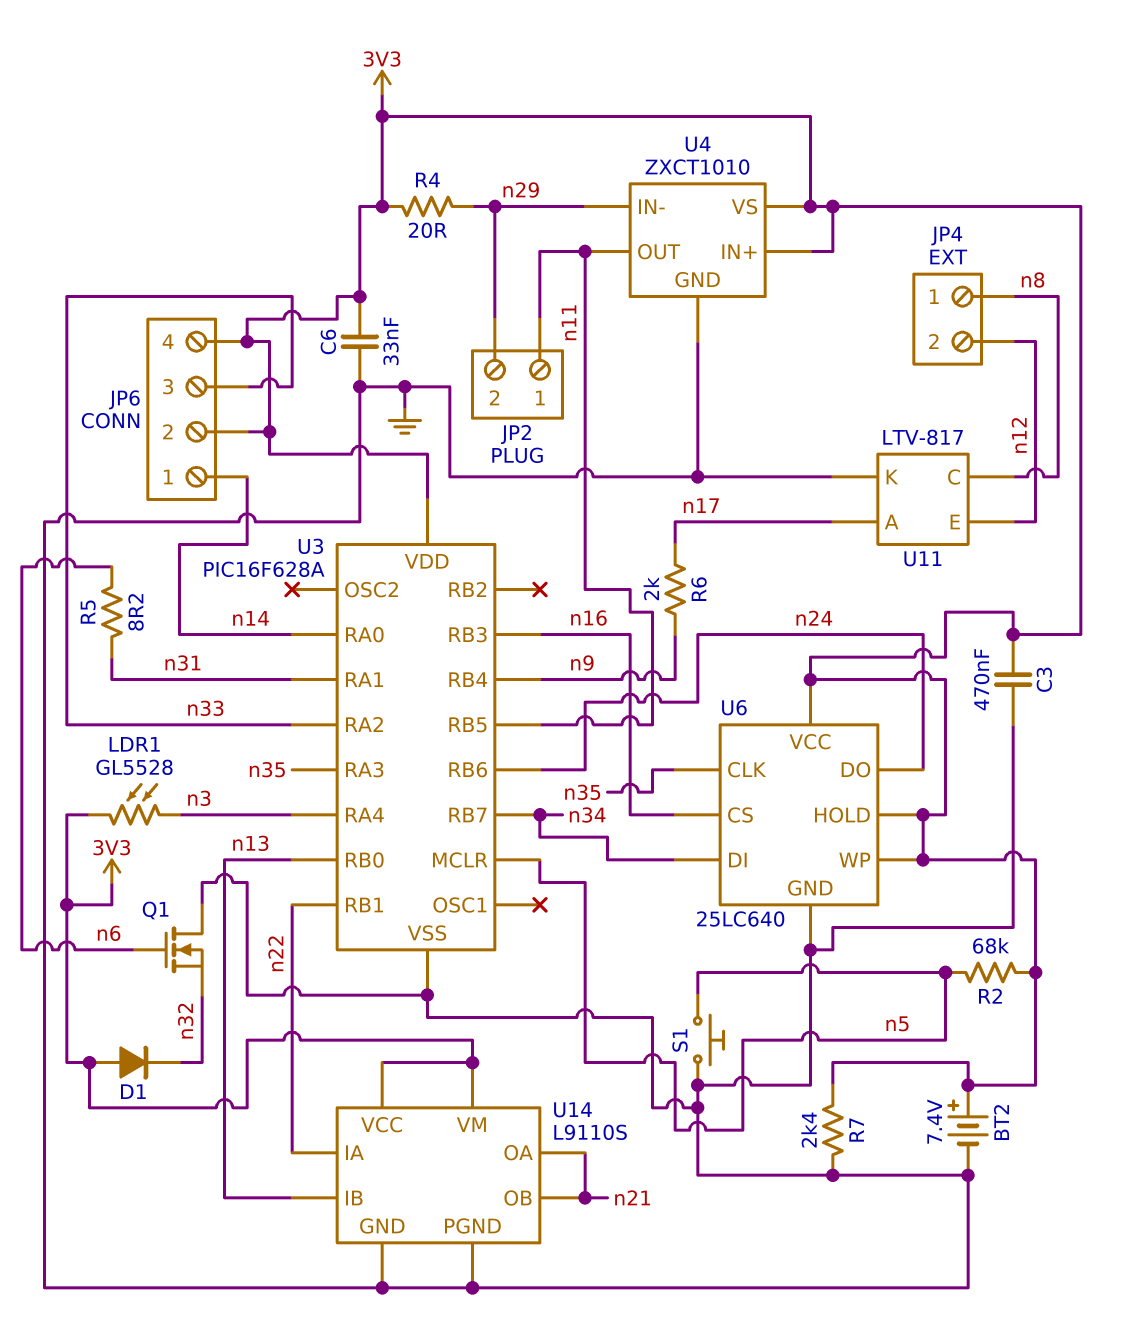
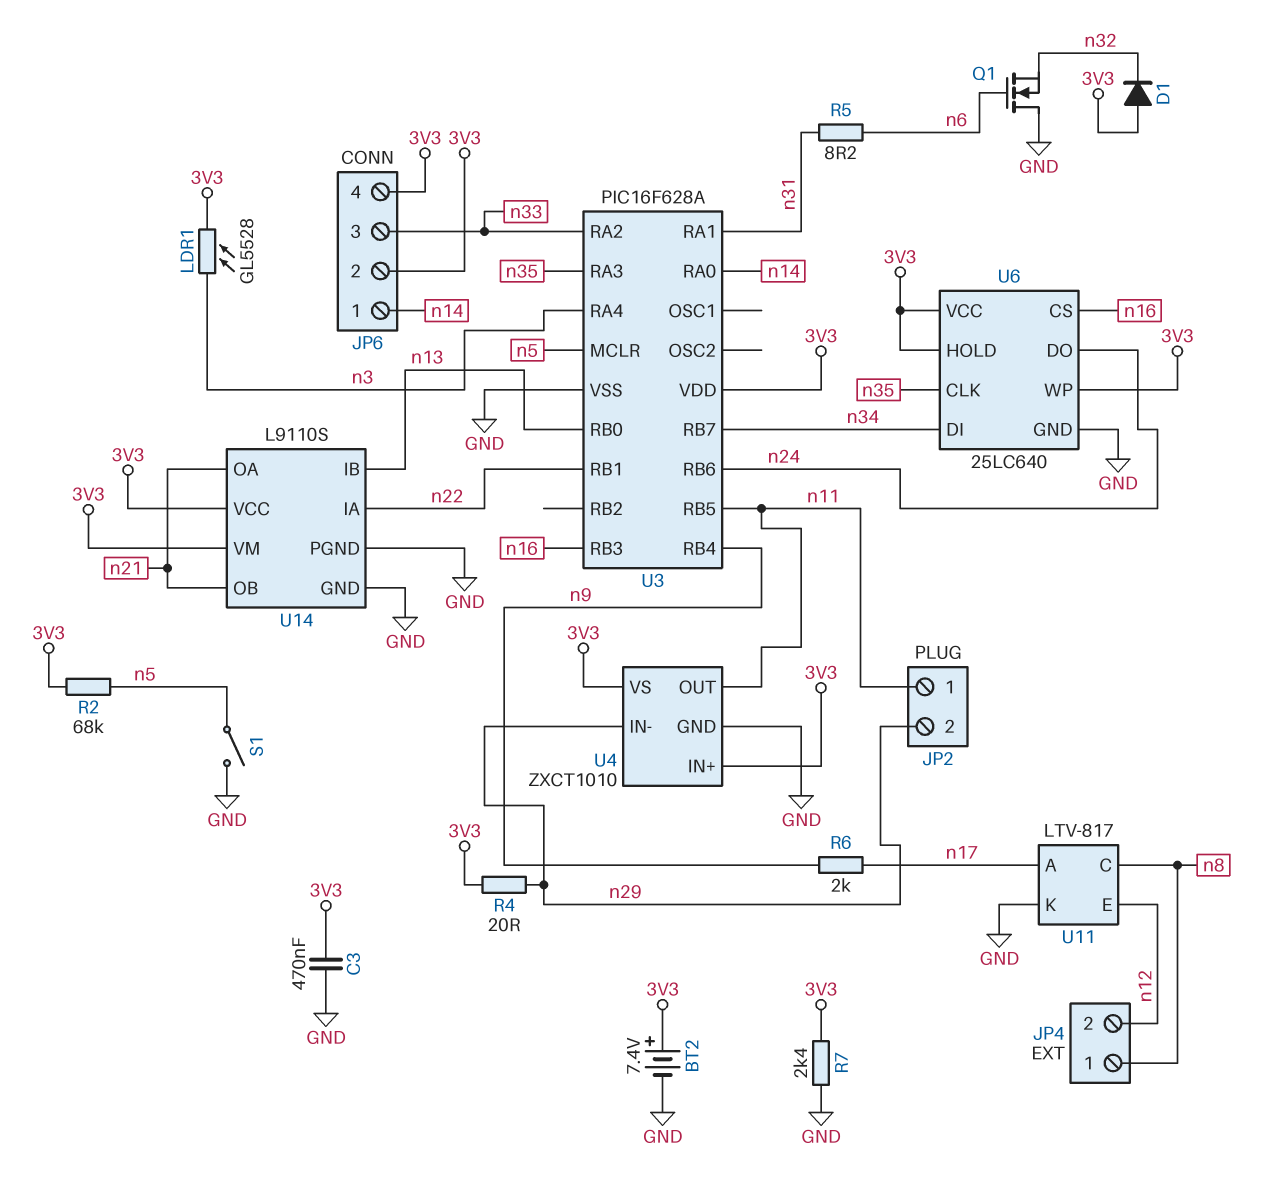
C6: 33nF (3V3, GND) -> none
S1: button (GND, n5) -> switch (GND, n5)

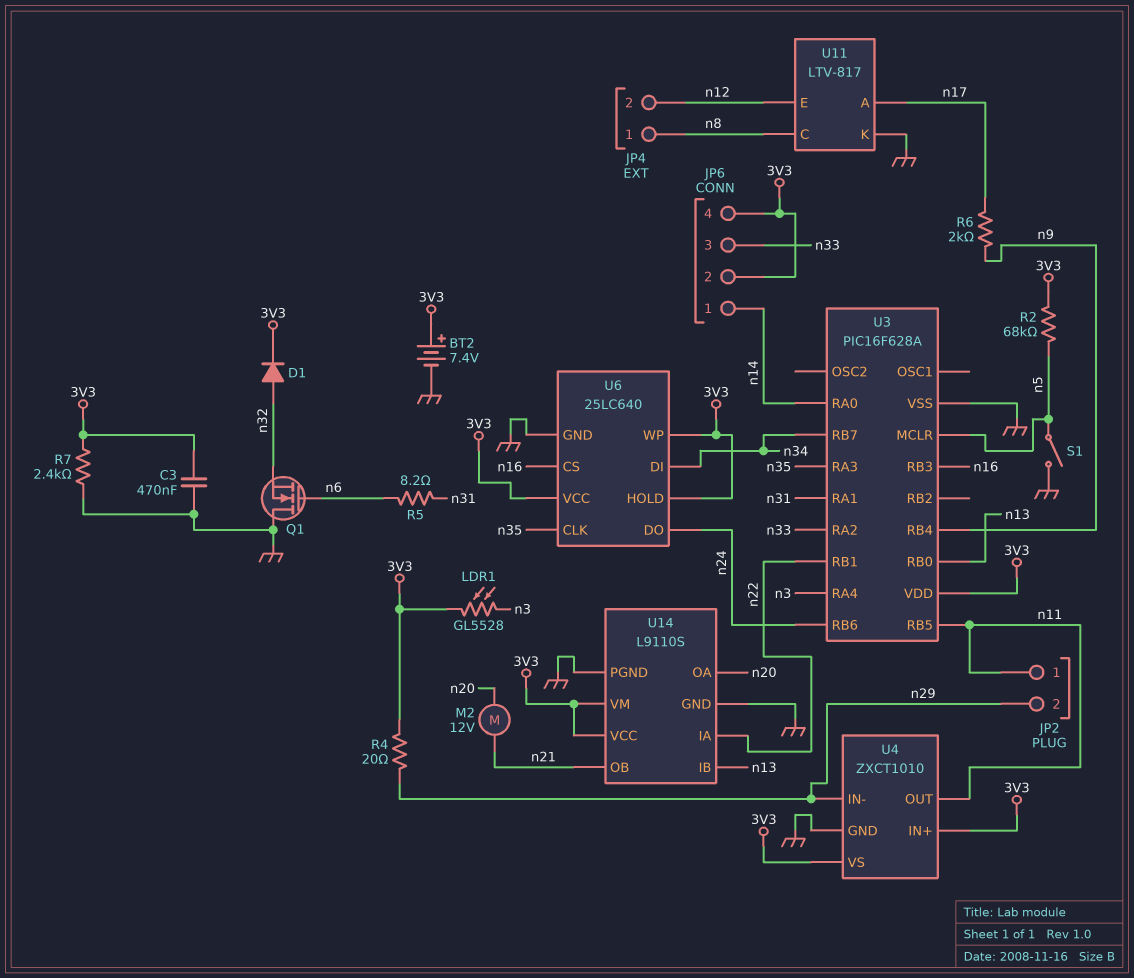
D1: diode (A 3V3, K n32) -> diode (A n32, K 3V3)
M2: none -> motor 12V (n20, n21)
U14 pin OA: n21 -> n20

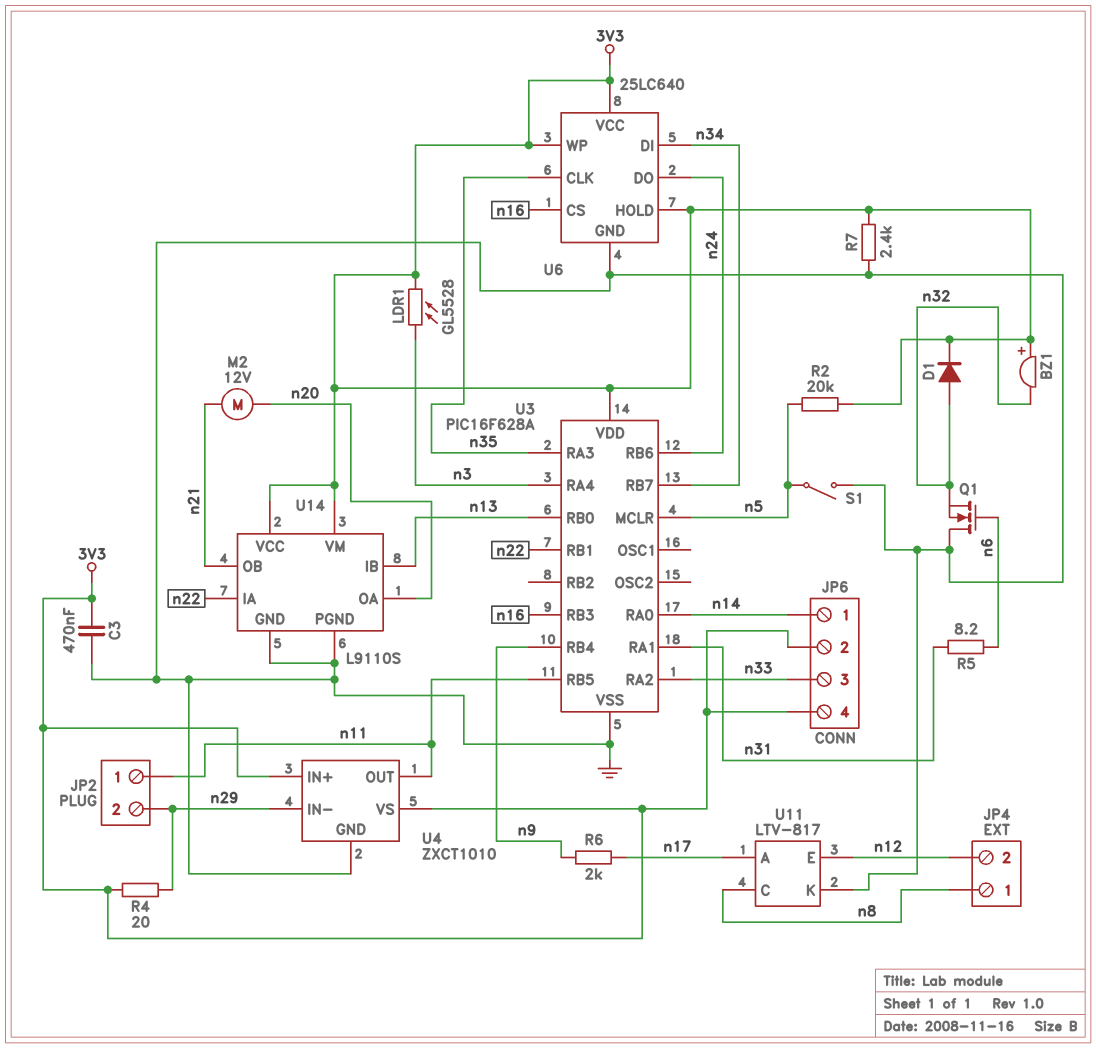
BT2: 7.4V (plus 3V3, minus GND) -> none
BZ1: none -> buzzer (plus 3V3, minus n32)
R2: 68k (3V3, n5) -> 20k (3V3, n5)

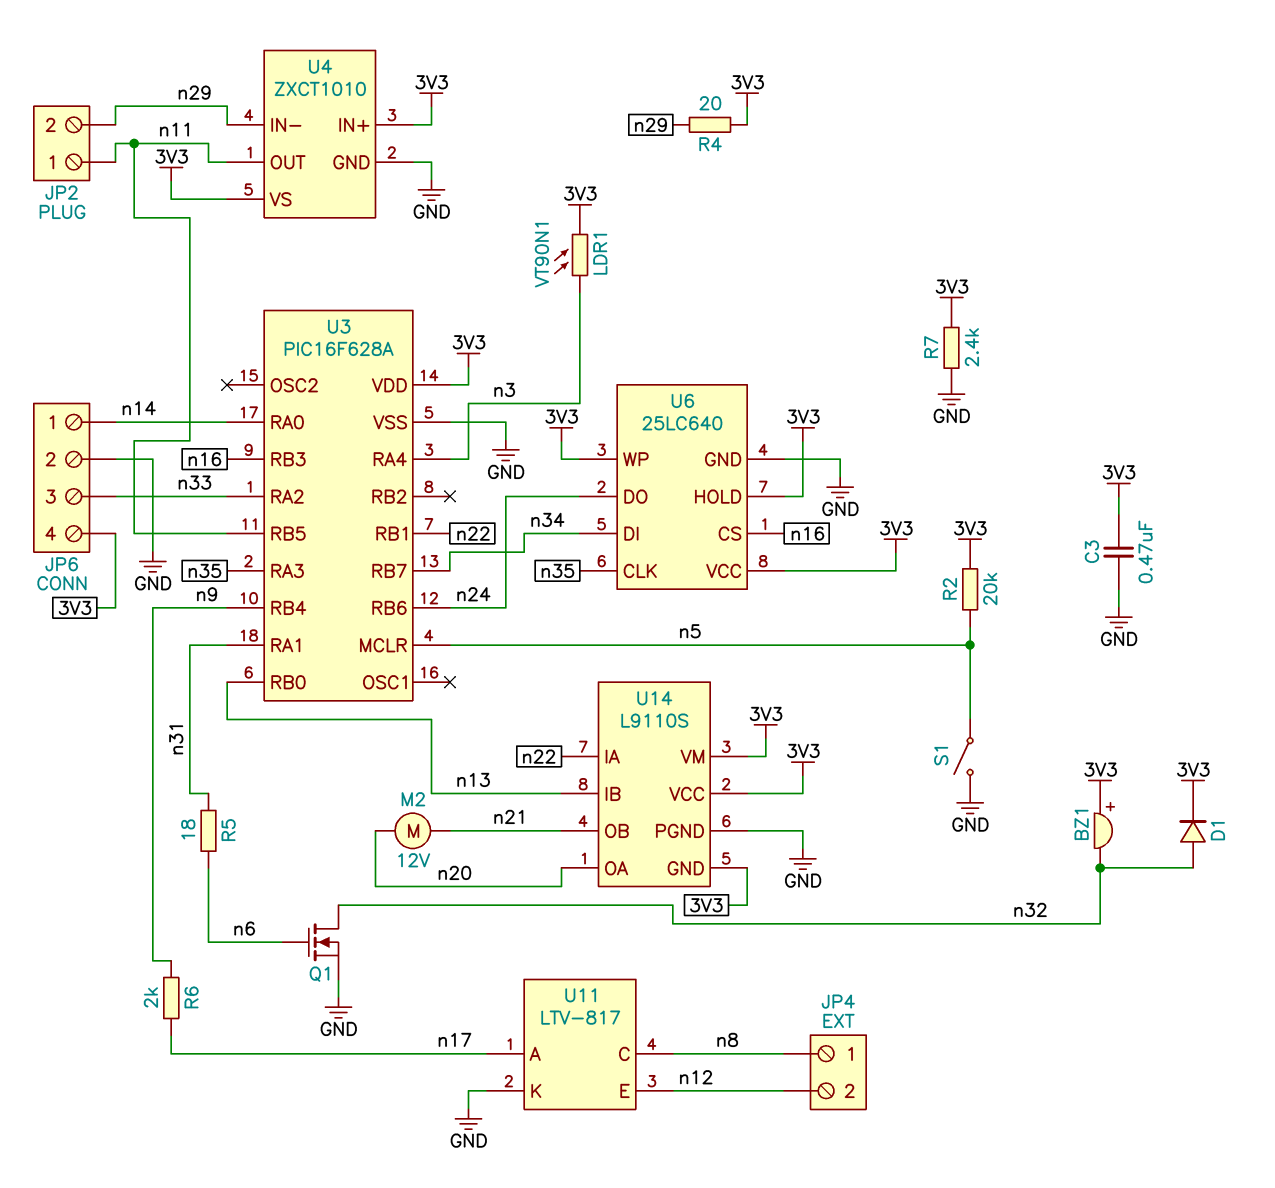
JP6 pin 2: 3V3 -> GND
LDR1: GL5528 (3V3, n3) -> VT90N1 (3V3, n3)
Q1: NMOS (G n6, D GND, S n32) -> NMOS (G n6, D n32, S GND)
R5: 8.2 (n6, n31) -> 18 (n6, n31)
U14 pin GND: GND -> 3V3

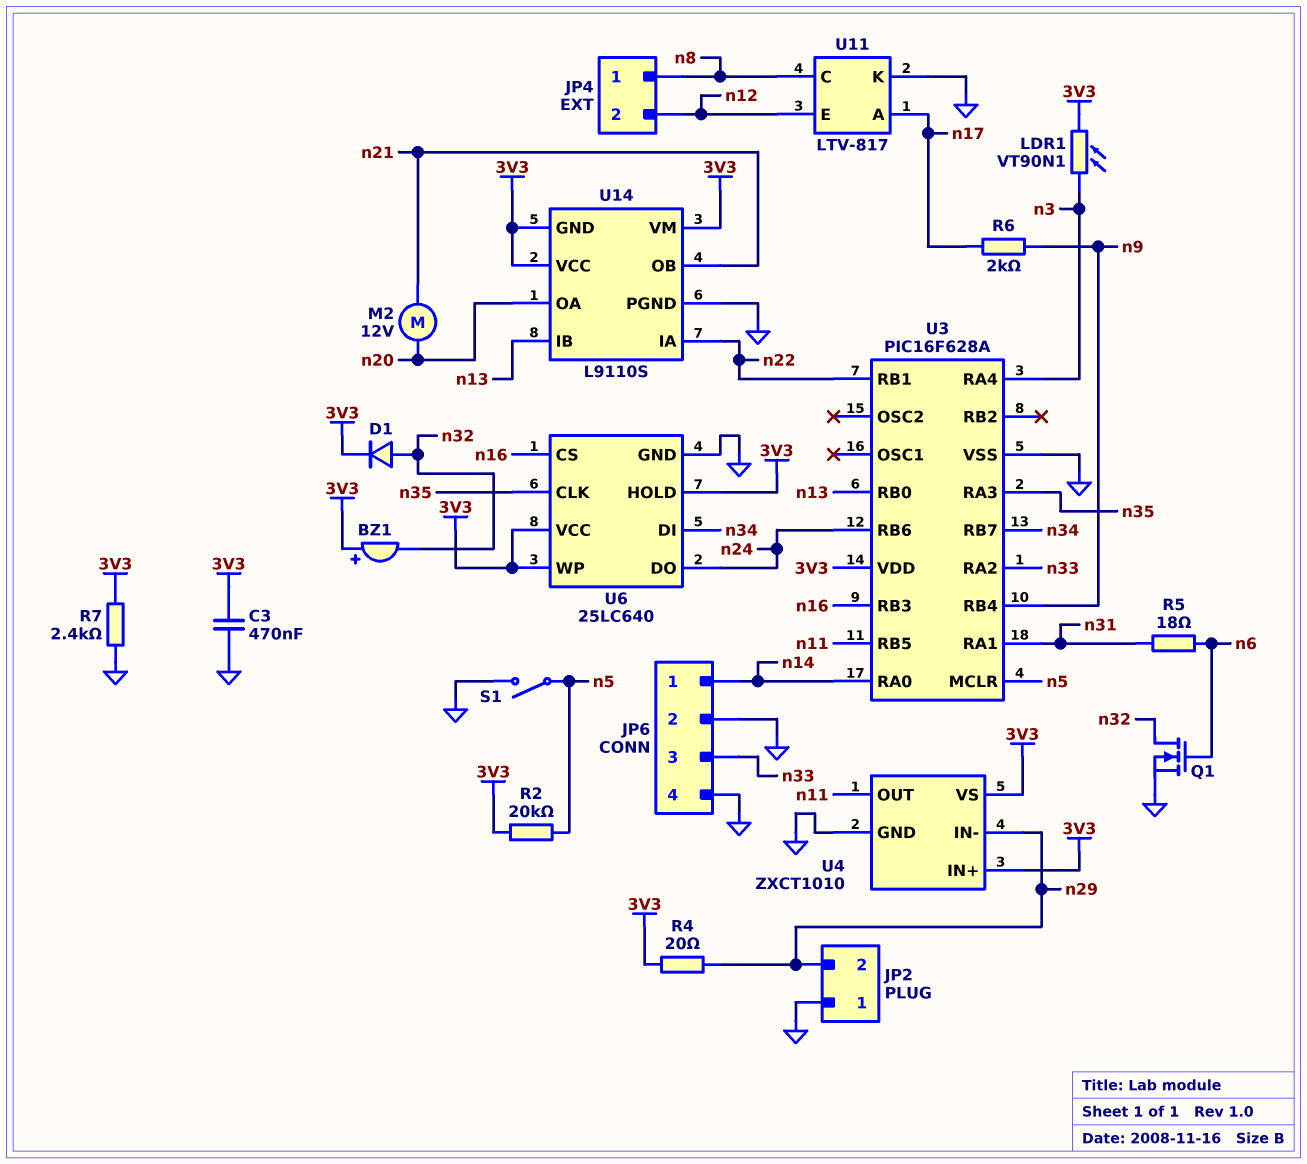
JP2 pin 1: n11 -> GND
JP6 pin 4: 3V3 -> GND

